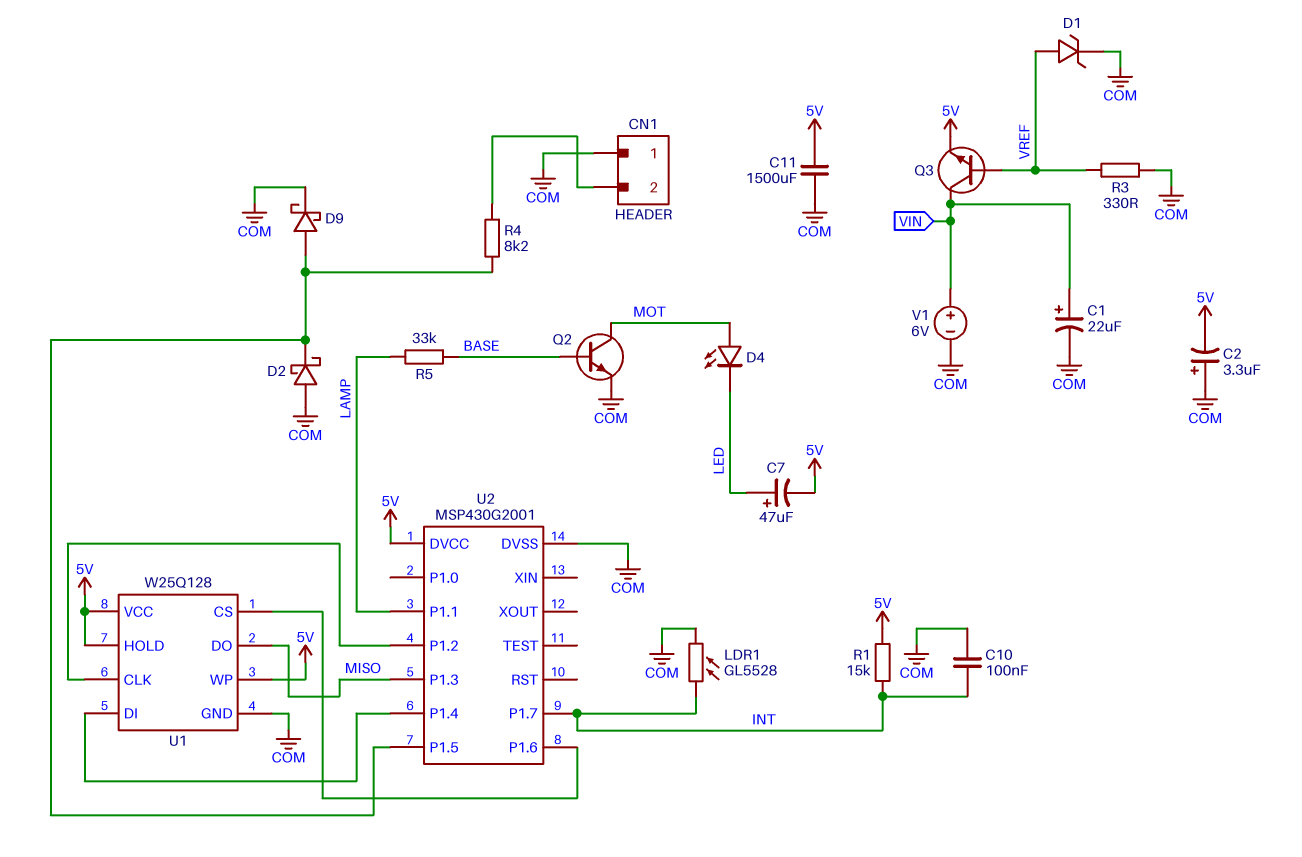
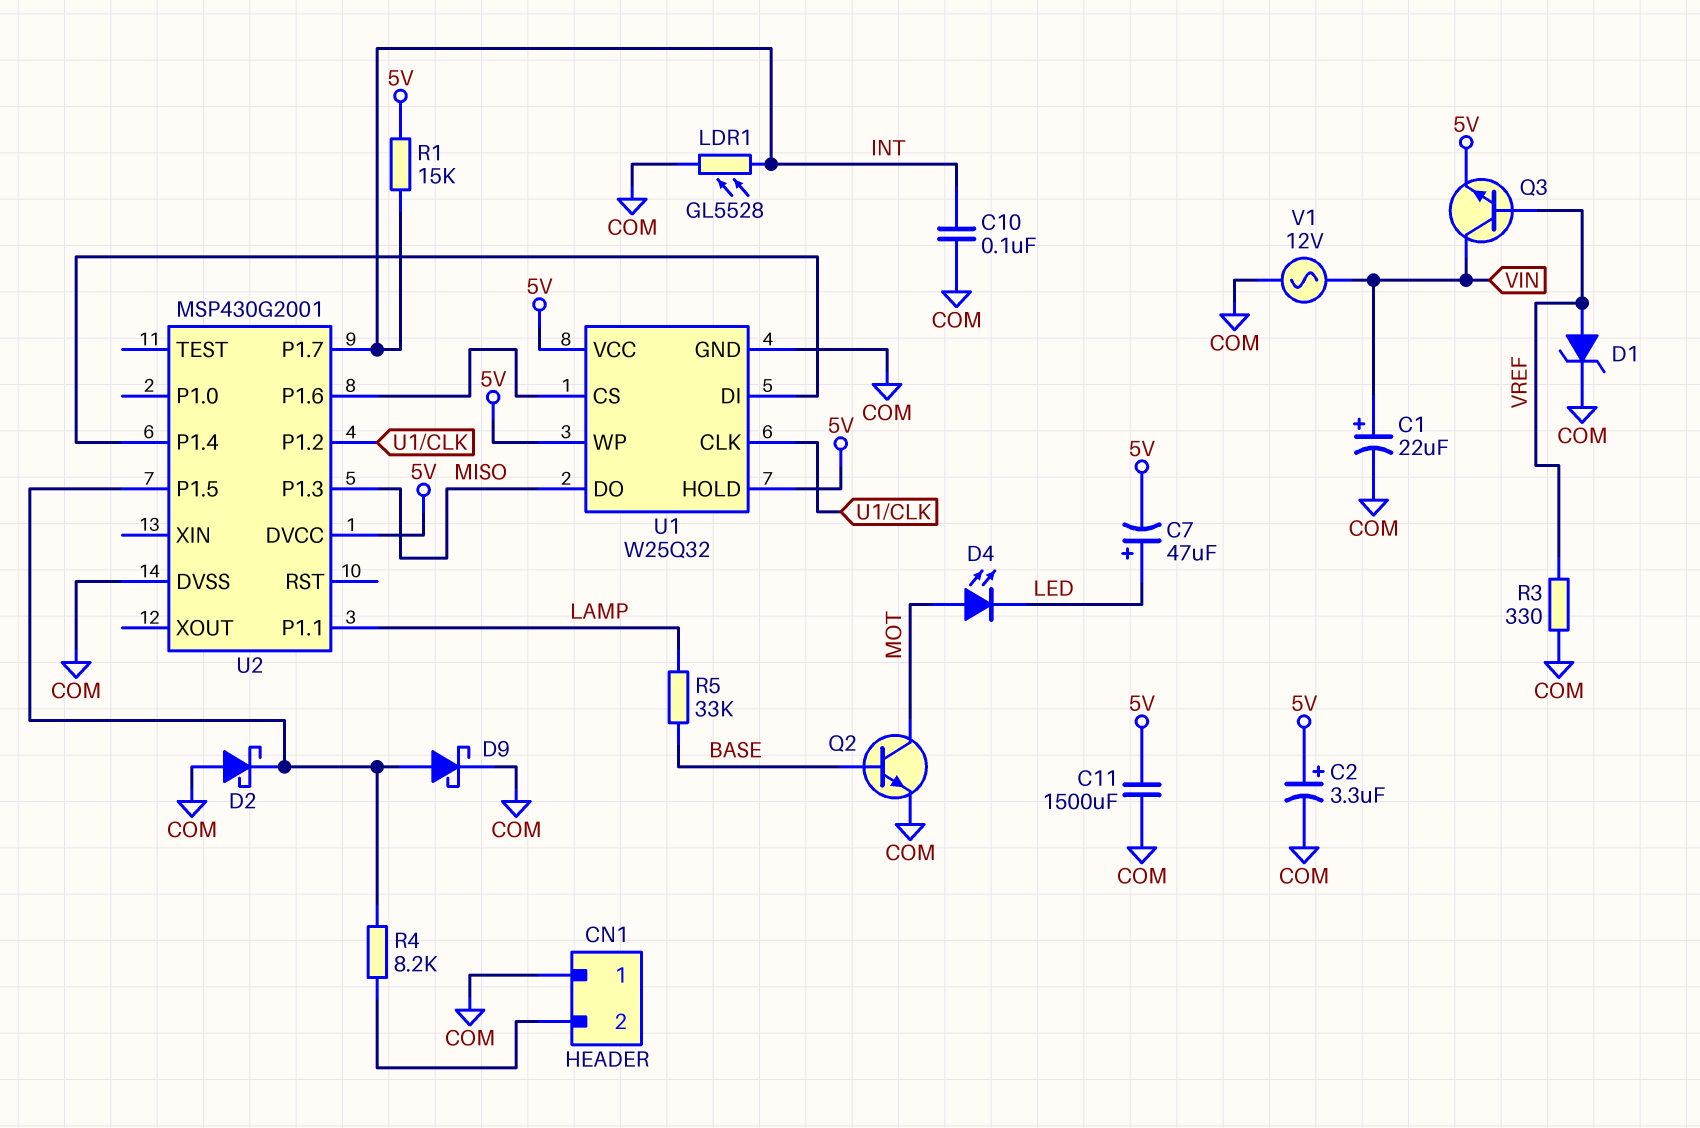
C2: 3.3uF (plus COM, minus 5V) -> 3.3uF (plus 5V, minus COM)
U1: W25Q128 -> W25Q32
V1: 6V (plus VIN, minus COM) -> AC 12V (COM, VIN)

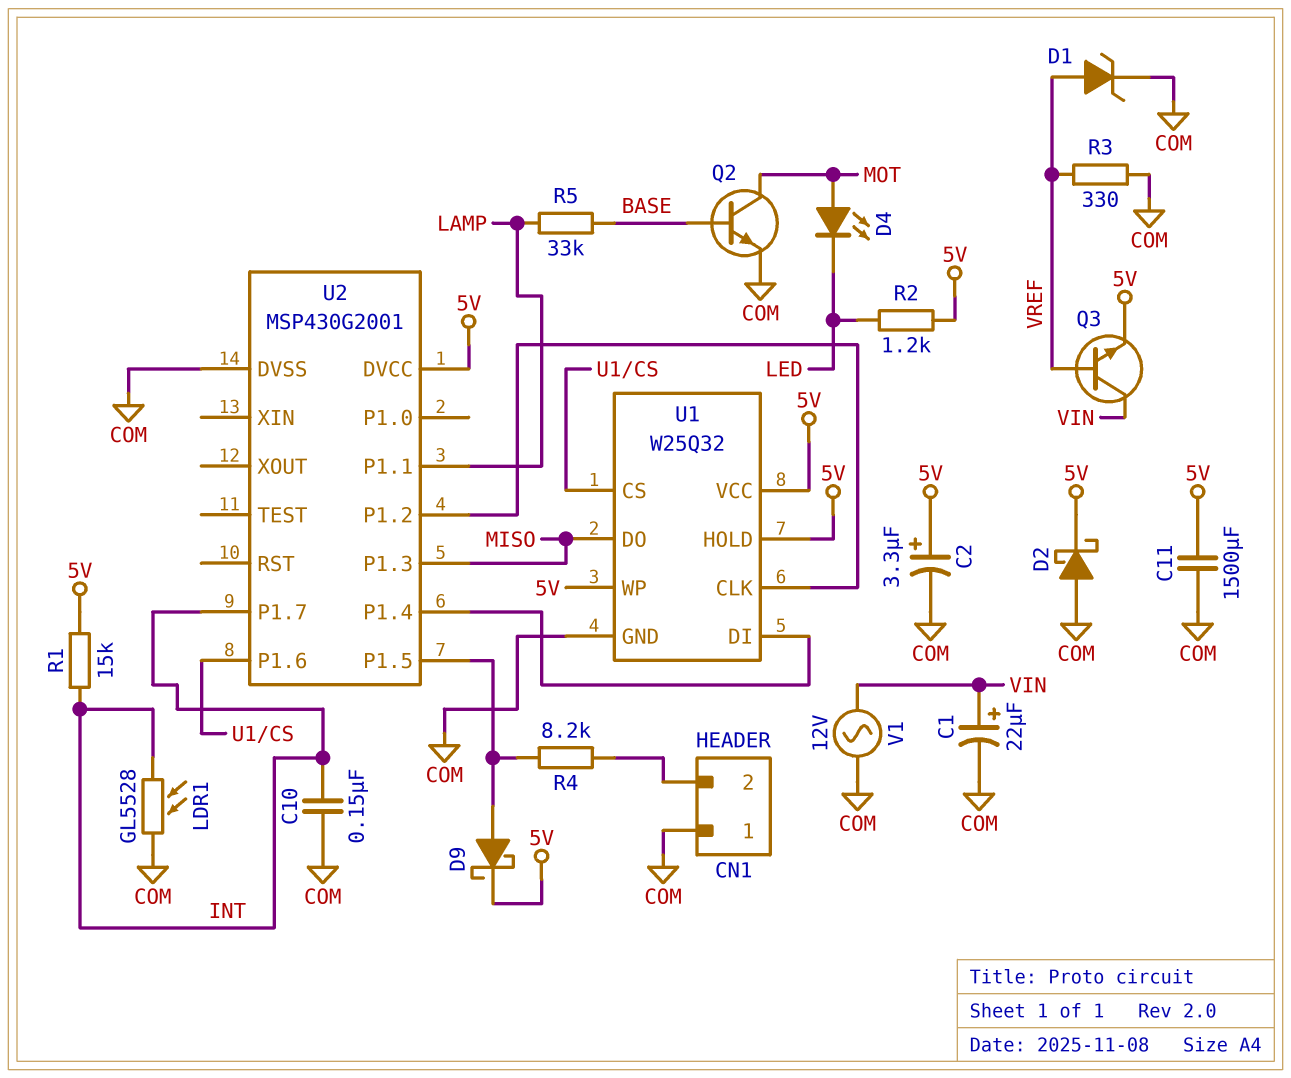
C7: 47uF (plus LED, minus 5V) -> none
C10: 100nF (COM, INT) -> 150nF (COM, INT)
D2: schottky (A COM, K U2/P1.5) -> schottky (A COM, K 5V)
D9: schottky (A U2/P1.5, K COM) -> schottky (A U2/P1.5, K 5V)
R2: none -> 1.2k (5V, LED)

